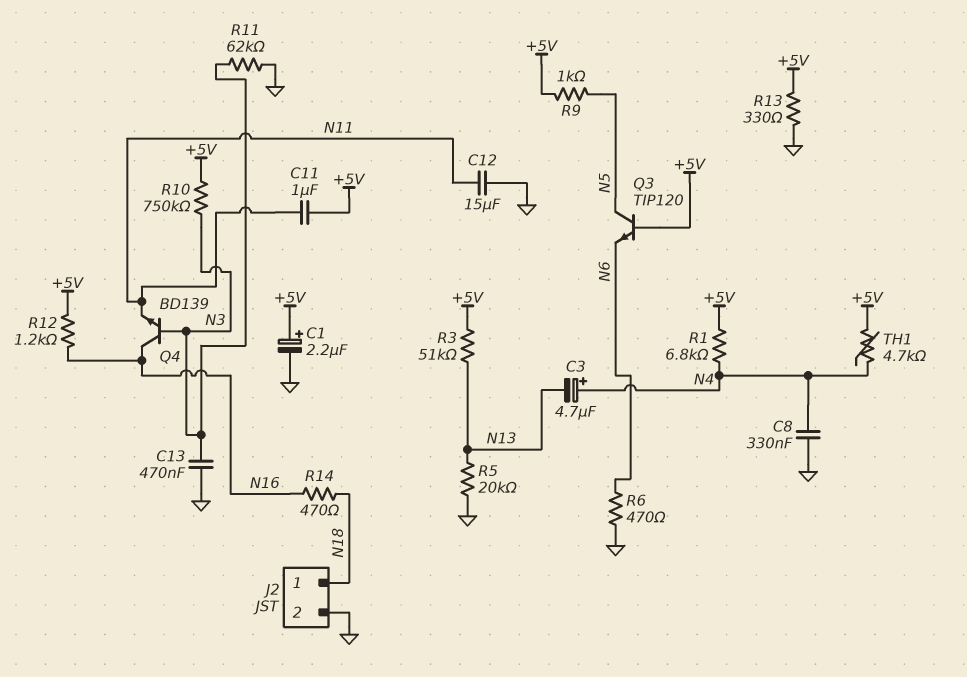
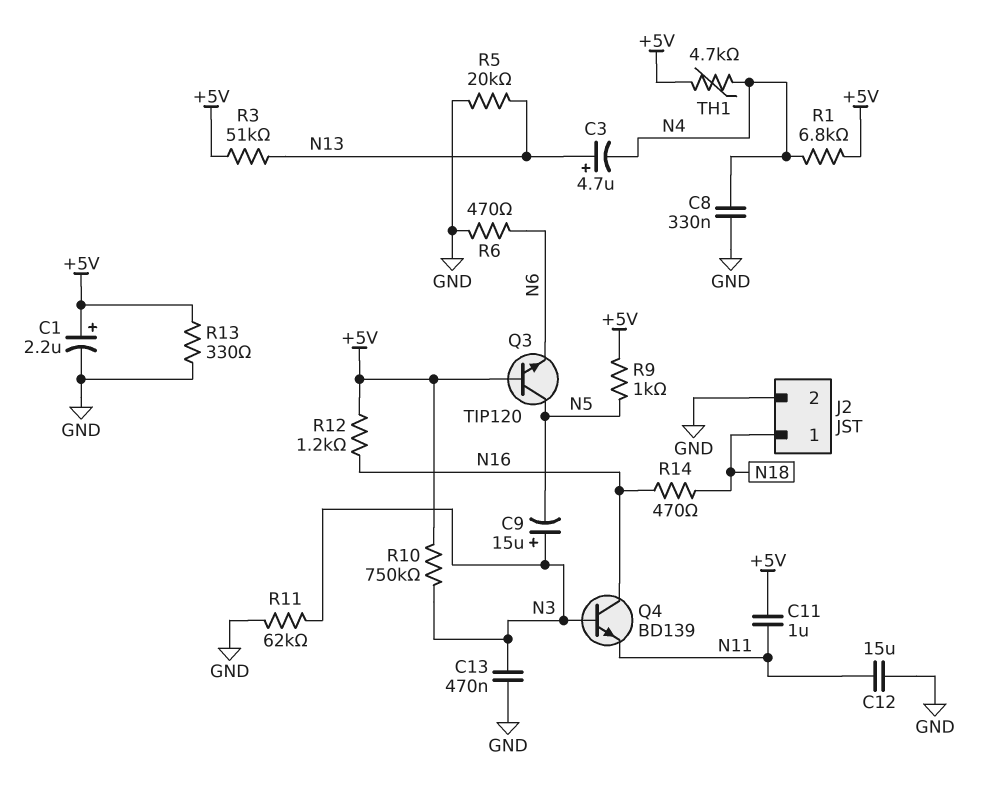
C3: 4.7uF (plus N4, minus N13) -> 4.7uF (plus N13, minus N4)
C9: none -> 15uF (plus N3, minus N5)

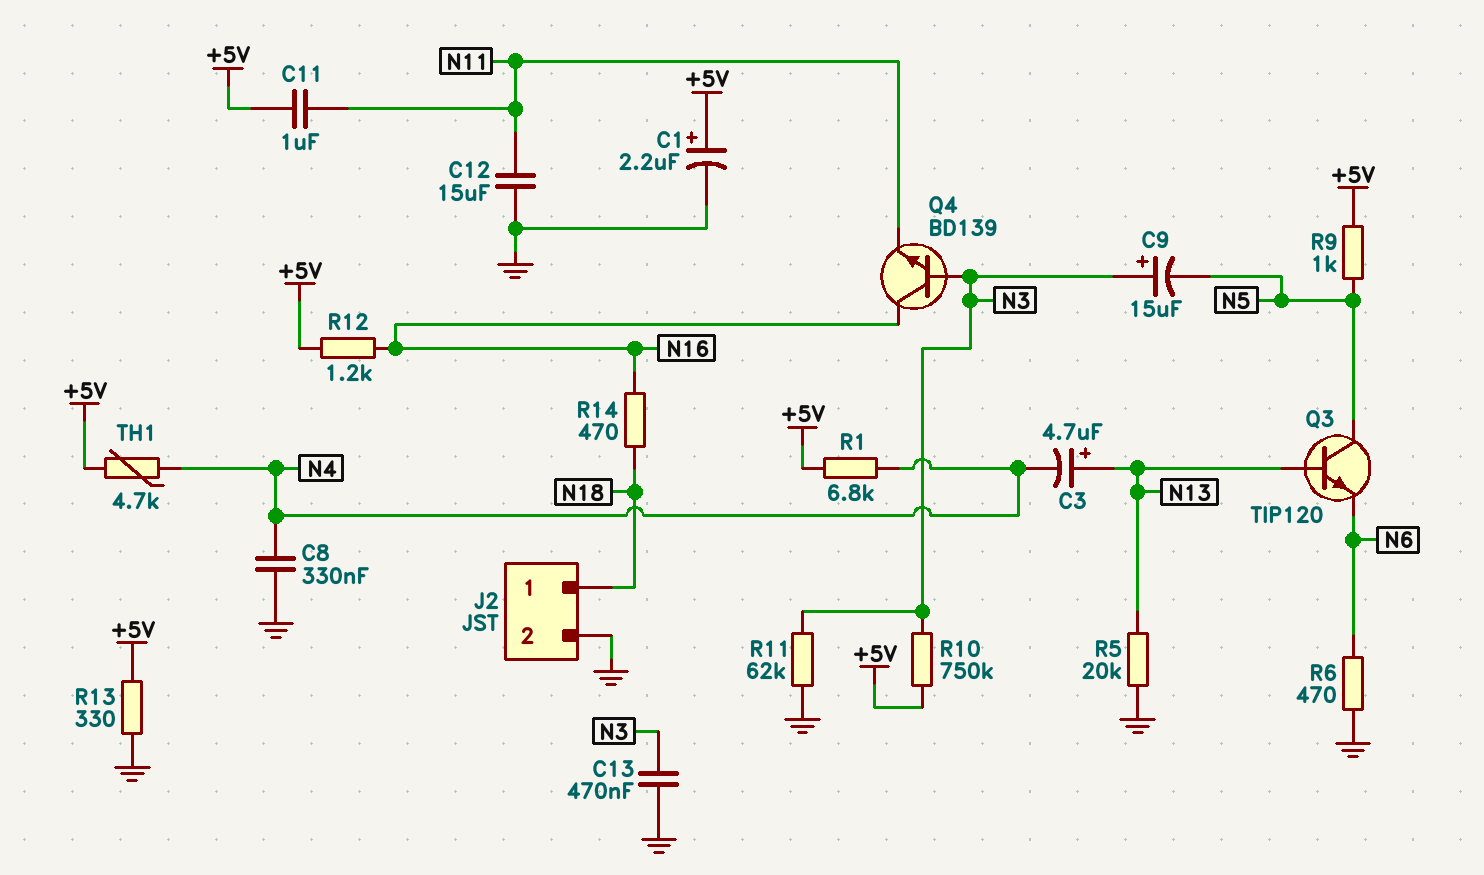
Q3: NPN TIP120 (B +5V, C N5, E N6) -> NPN TIP120 (B N13, C N5, E N6)
R3: 51k (+5V, N13) -> none

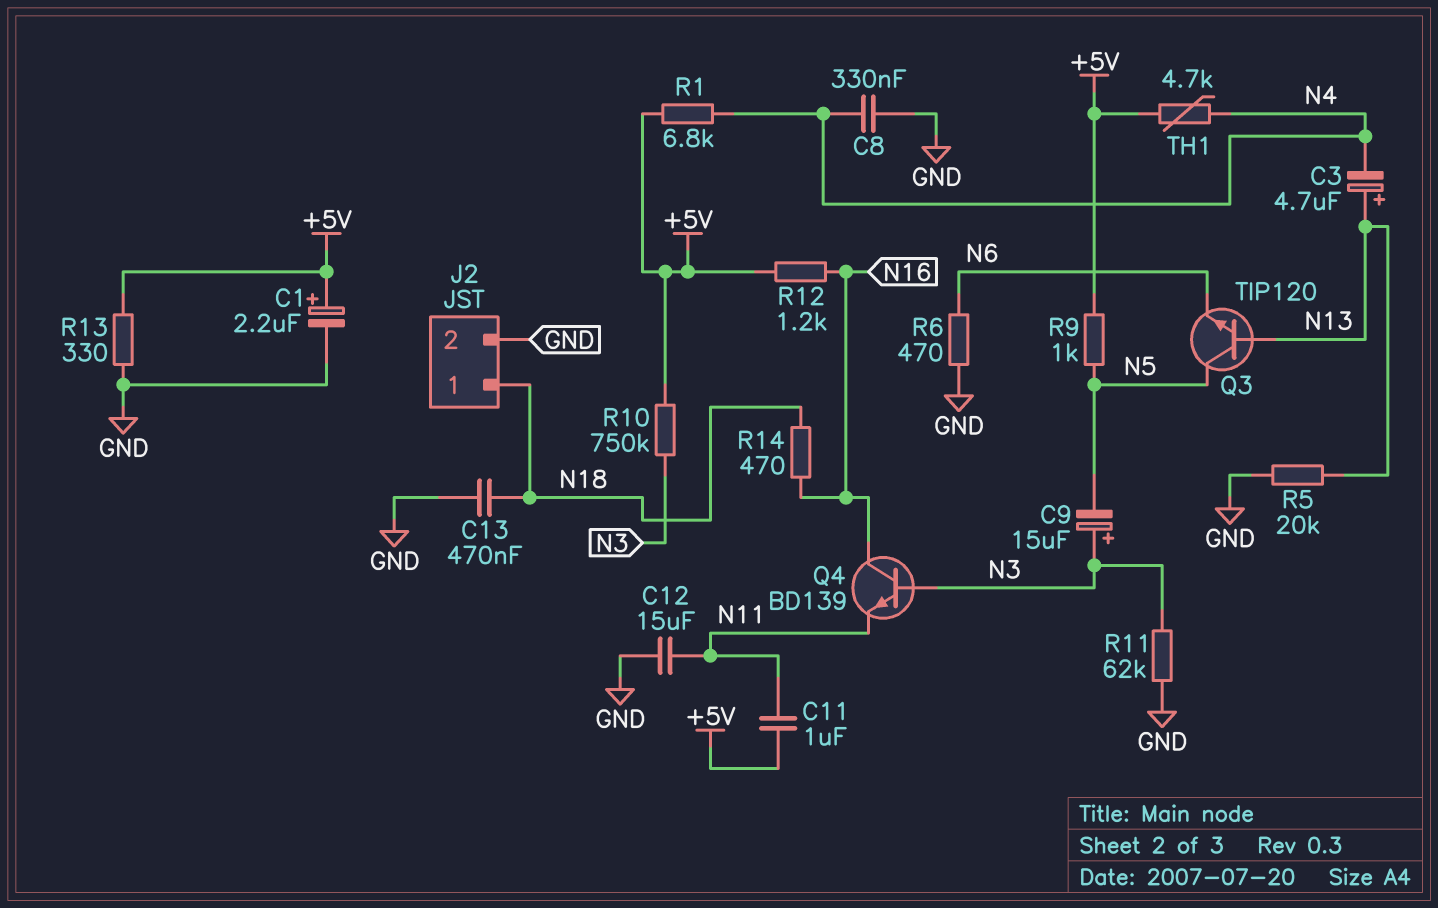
C13: 470nF (GND, N3) -> 470nF (GND, N18)

